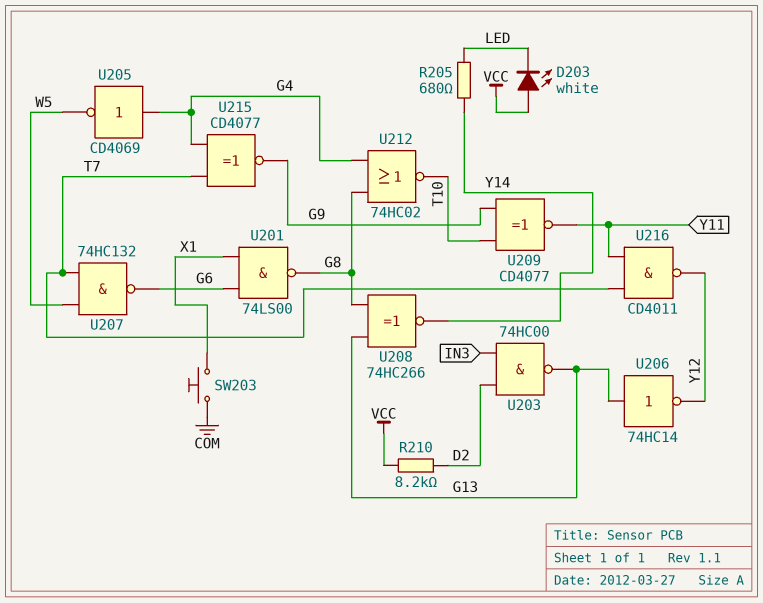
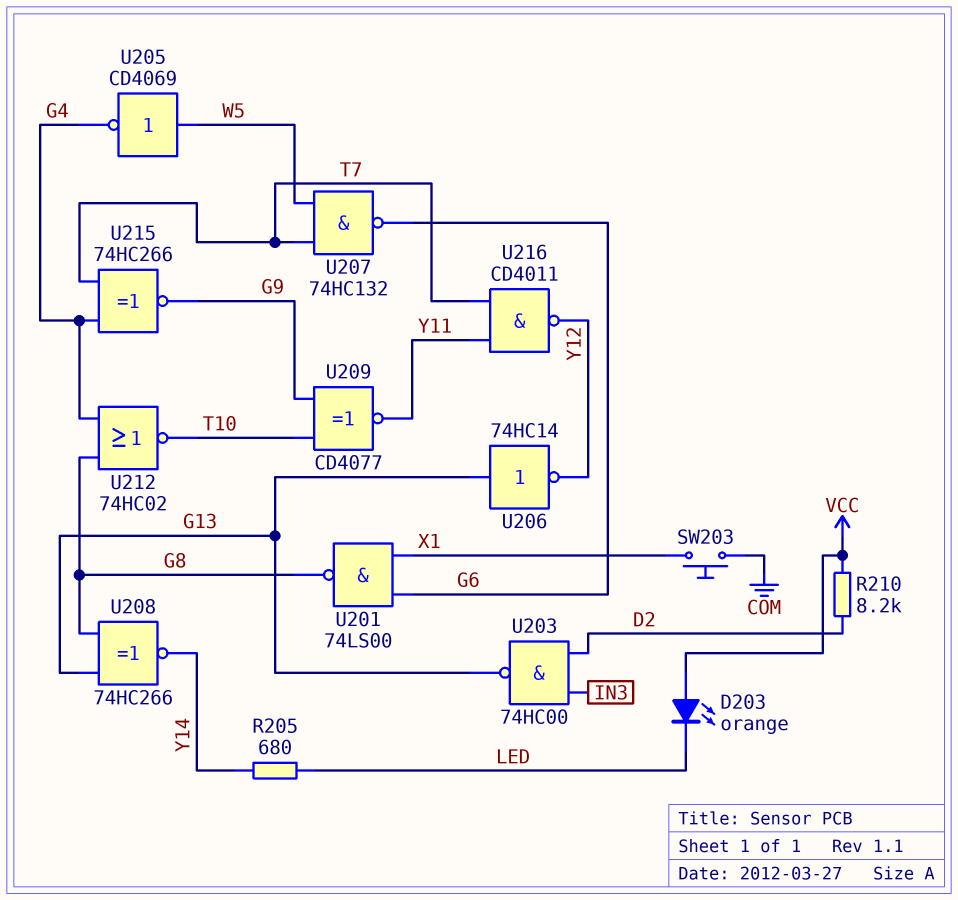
D203: LED white (A VCC, K LED) -> LED orange (A VCC, K LED)
U205: NOT CD4069 (in G4, out W5) -> NOT CD4069 (in W5, out G4)
U215: XNOR CD4077 (in G4, in T7, out G9) -> XNOR 74HC266 (in G4, in T7, out G9)

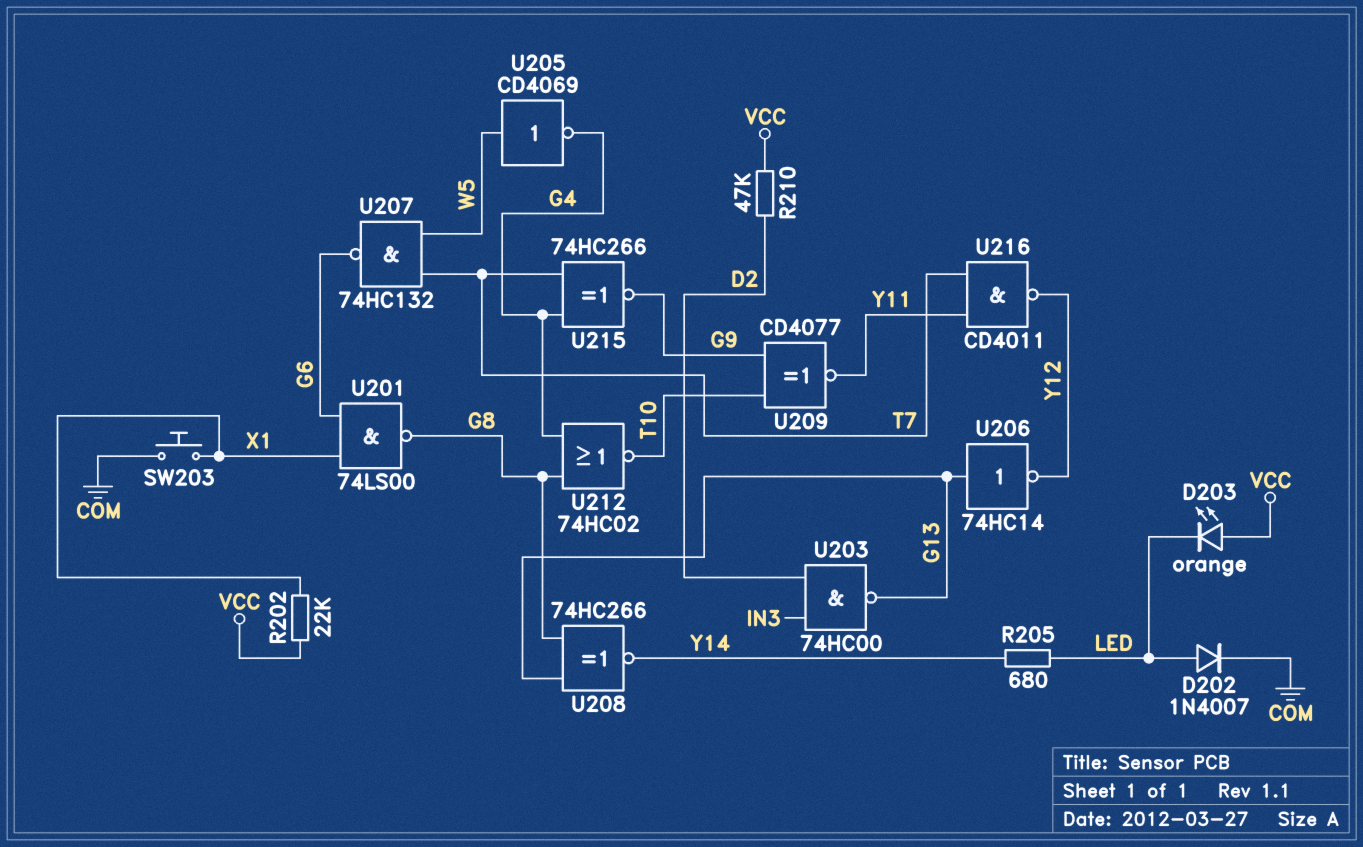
D202: none -> diode 1N4007 (A LED, K COM)
R202: none -> 22k (VCC, X1)
R210: 8.2k (D2, VCC) -> 47k (D2, VCC)

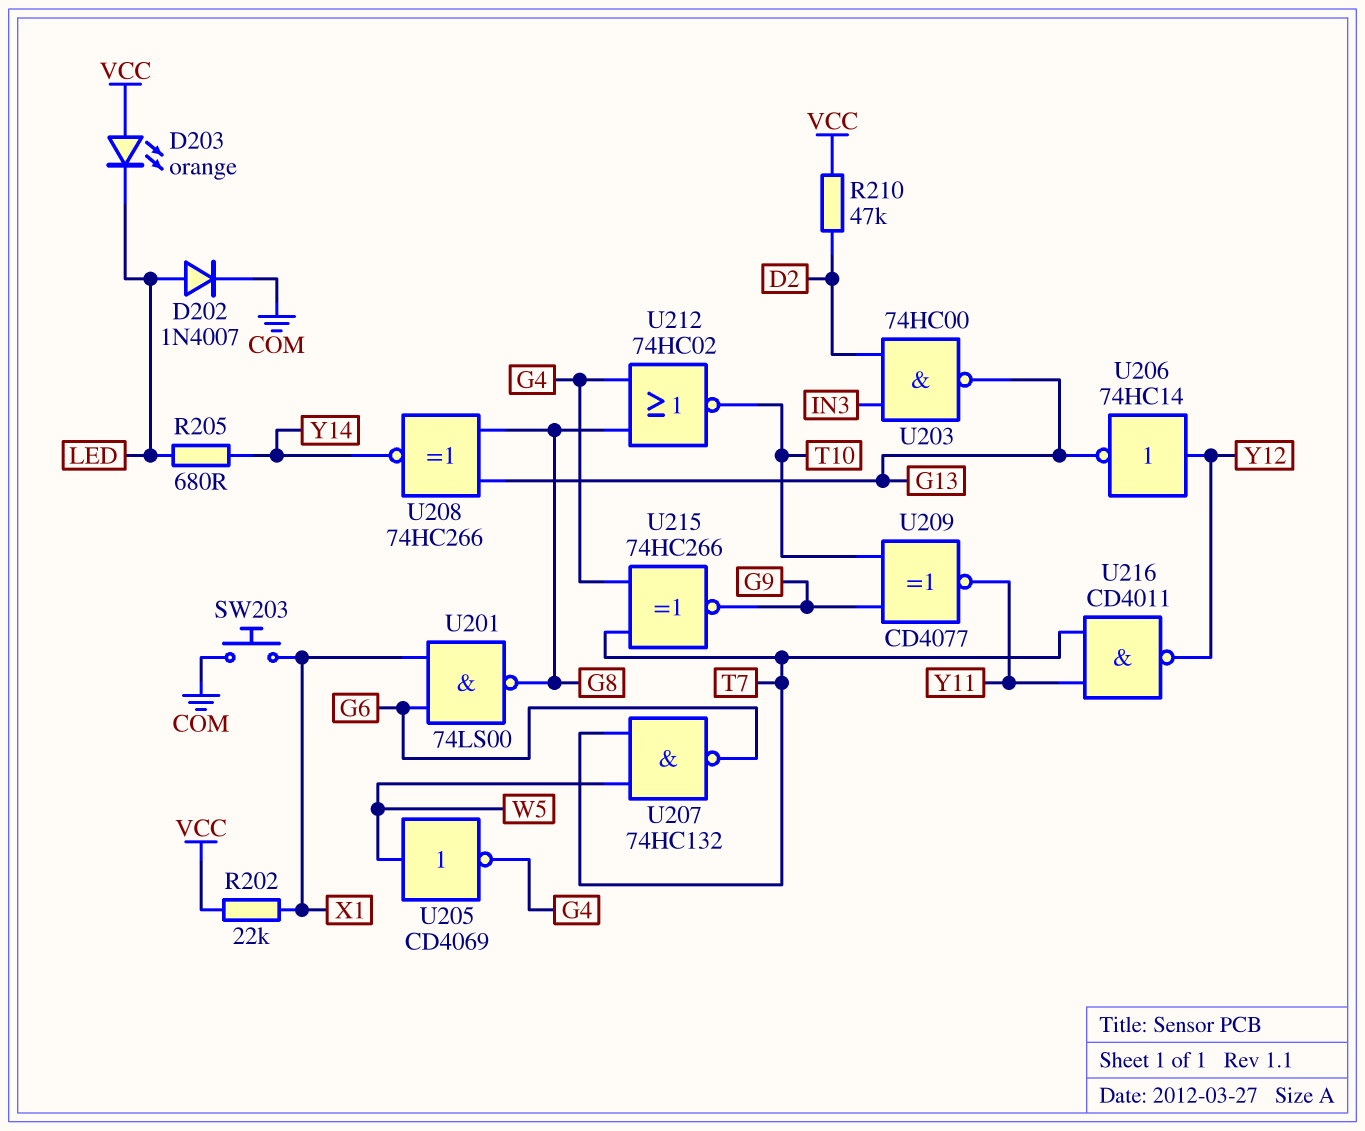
U206: NOT 74HC14 (in G13, out Y12) -> NOT 74HC14 (in Y12, out G13)

